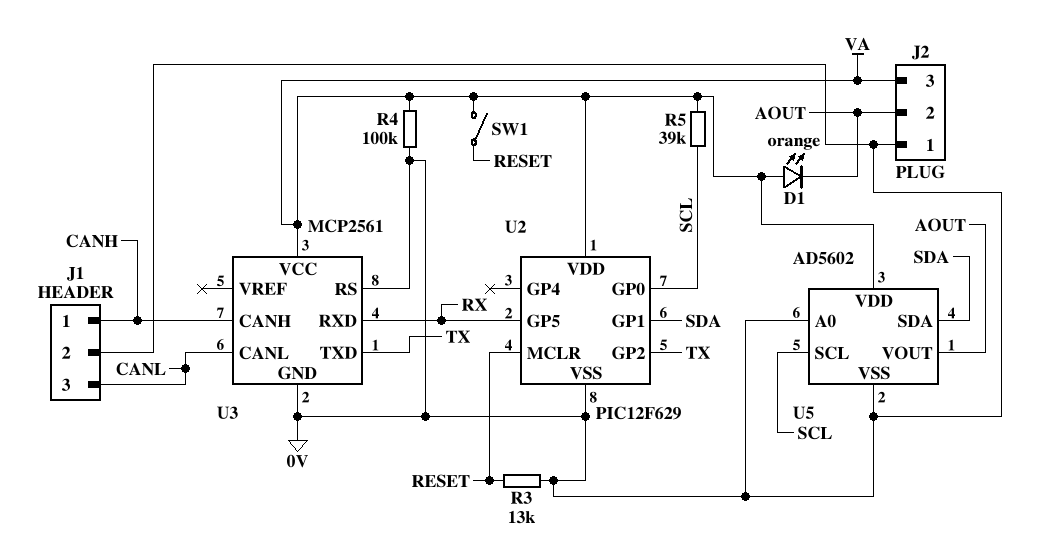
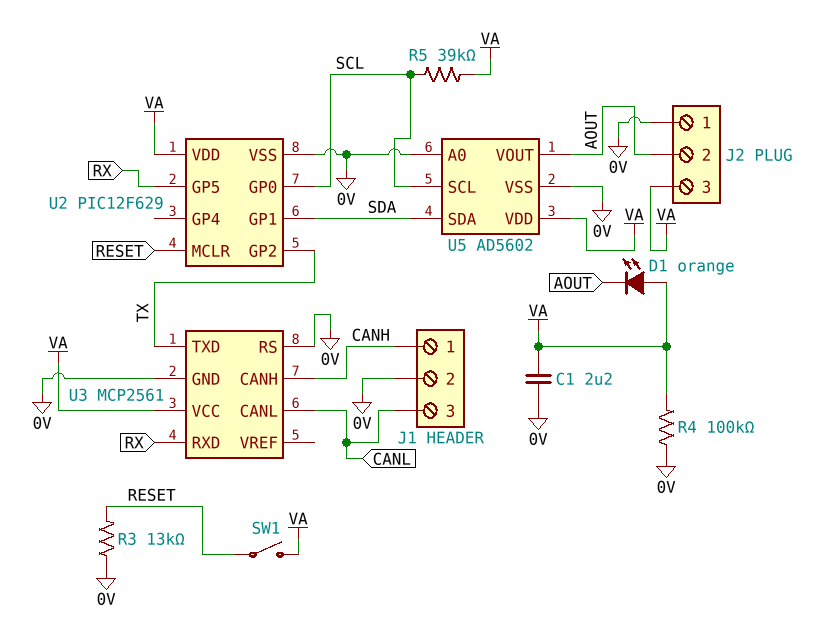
C1: none -> 2.2uF (0V, VA)

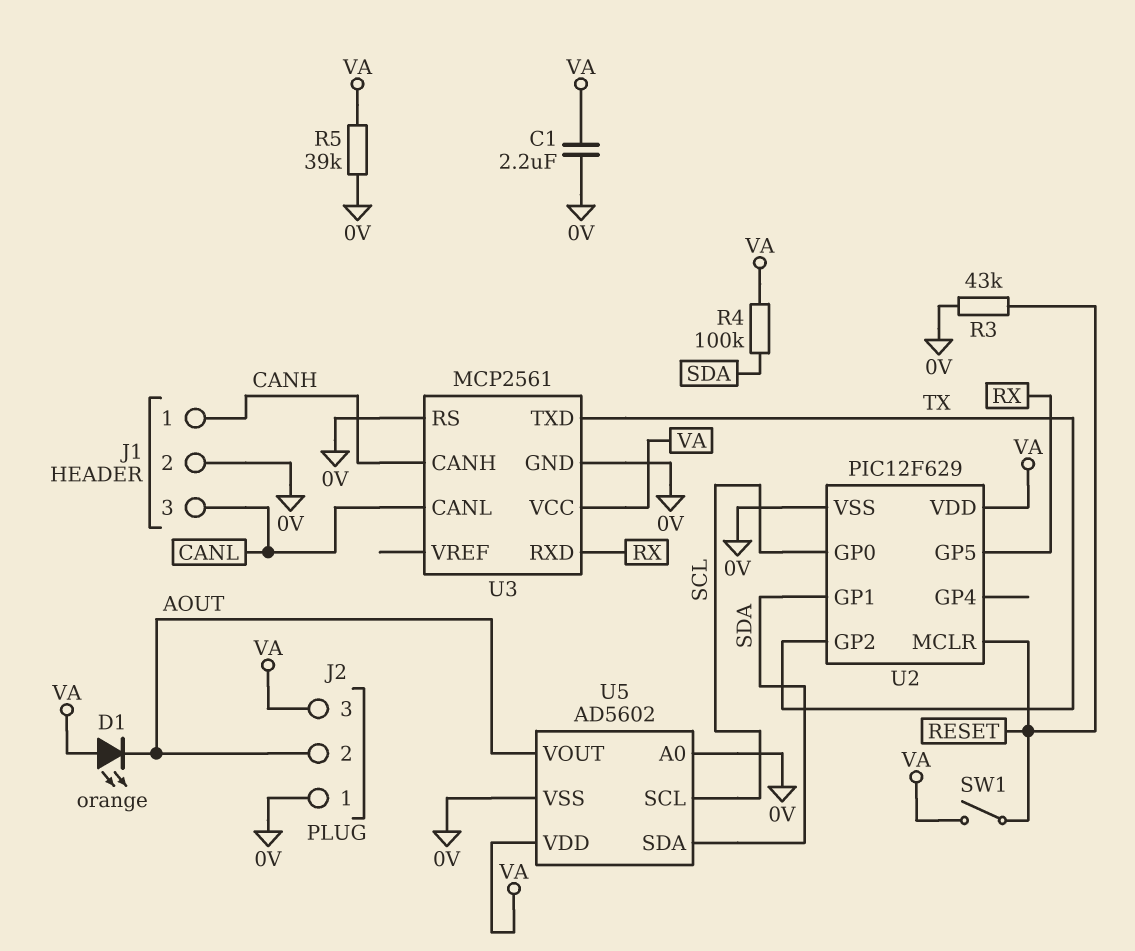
R3: 13k (0V, RESET) -> 43k (0V, RESET)
R4: 100k (0V, VA) -> 100k (SDA, VA)
R5: 39k (SCL, VA) -> 39k (0V, VA)

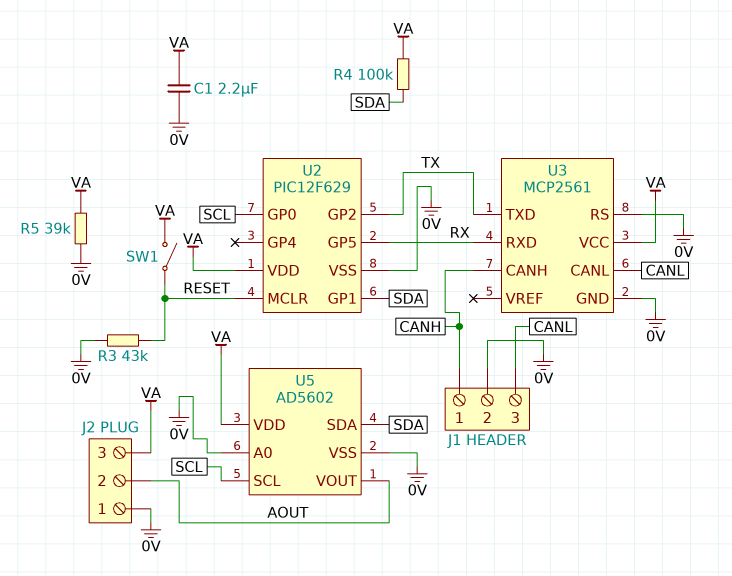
D1: LED orange (A VA, K AOUT) -> none

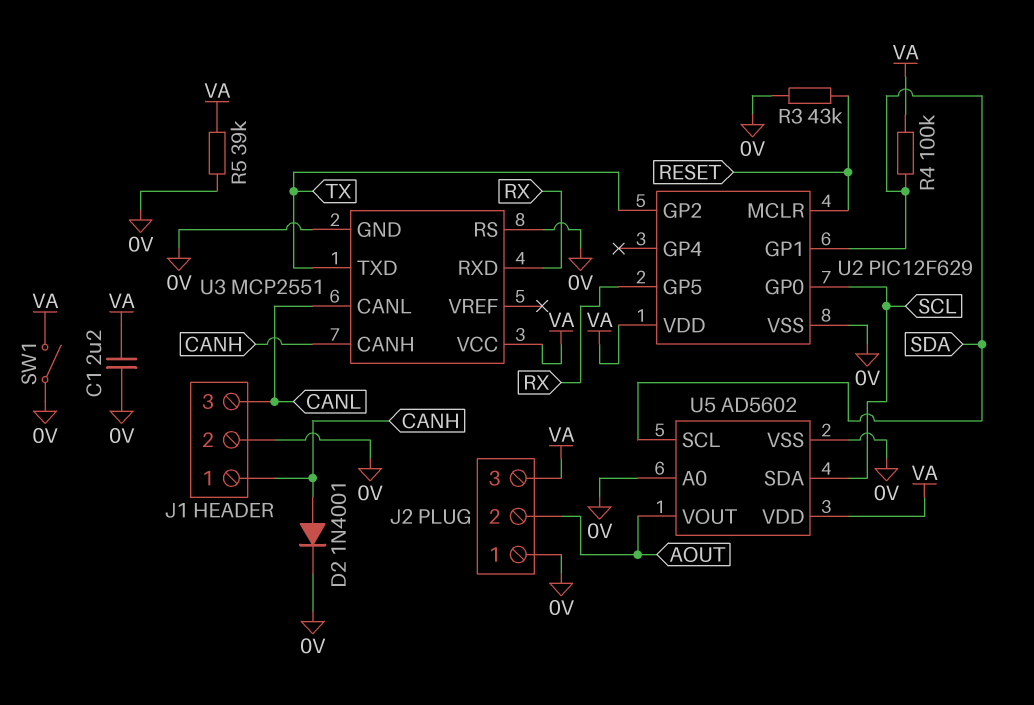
D2: none -> diode 1N4001 (A CANH, K 0V)
SW1: switch (RESET, VA) -> switch (0V, VA)
U3: MCP2561 -> MCP2551
U5 pin SCL: SCL -> SDA
U5 pin SDA: SDA -> SCL

